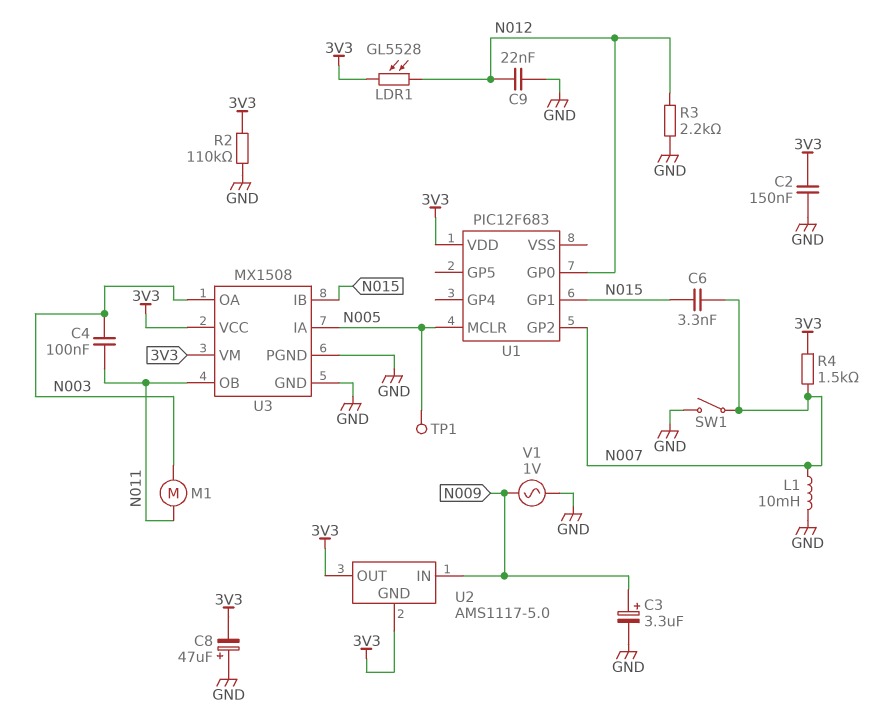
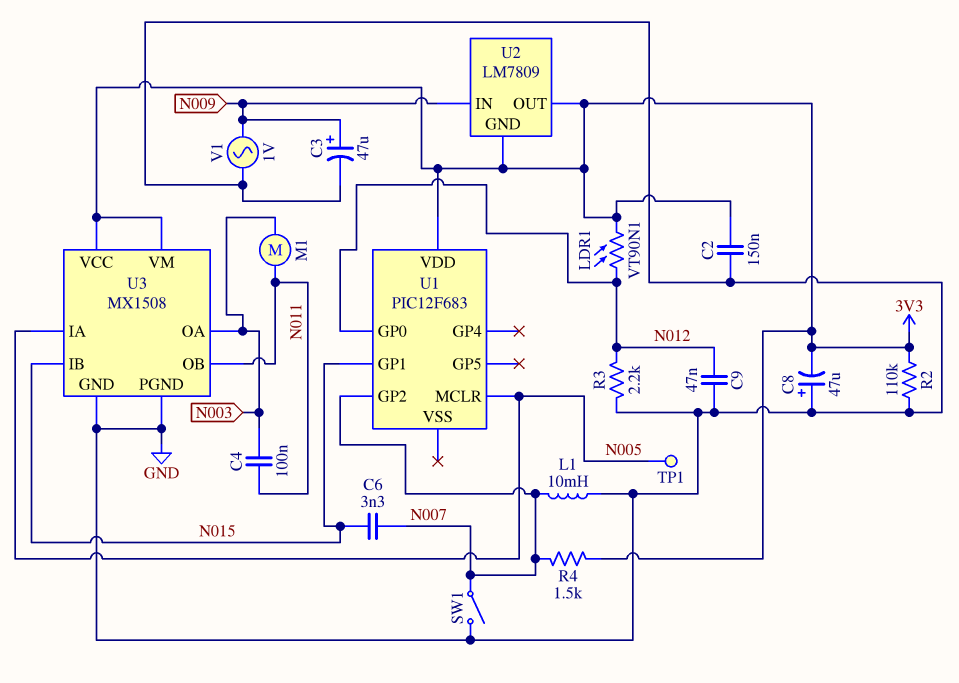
C3: 3.3uF (plus N009, minus GND) -> 47uF (plus N009, minus GND)
C9: 22nF (GND, N012) -> 47nF (GND, N012)
LDR1: GL5528 (3V3, N012) -> VT90N1 (3V3, N012)
U2: AMS1117-5.0 -> LM7809

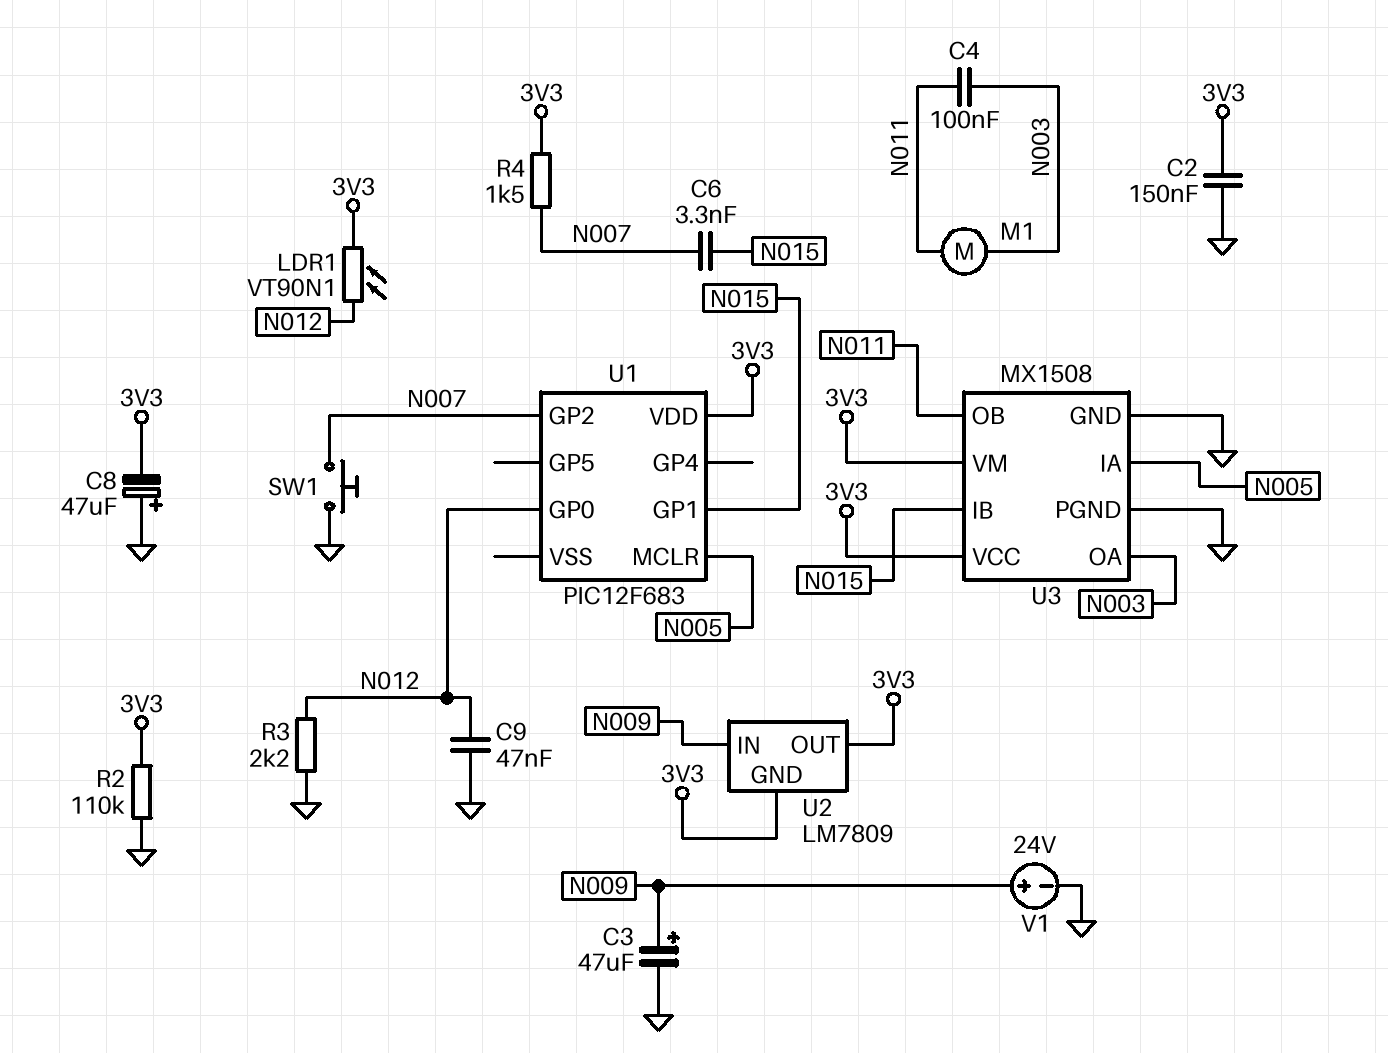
L1: 10mH (GND, N007) -> none
SW1: switch (GND, N007) -> button (GND, N007)
TP1: test point (N005) -> none
V1: AC 1V (GND, N009) -> 24V (plus N009, minus GND)

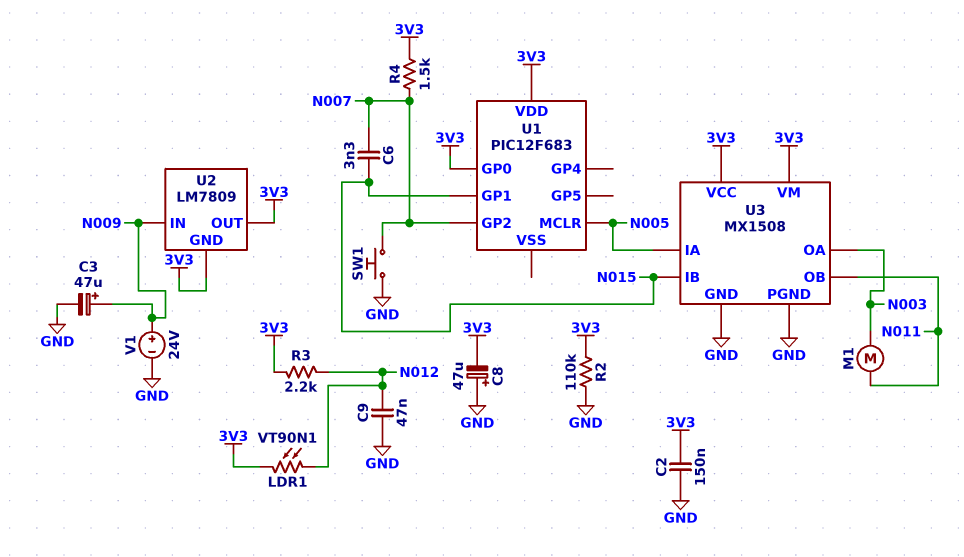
C4: 100nF (N003, N011) -> none
R3: 2.2k (GND, N012) -> 2.2k (3V3, N012)
U1 pin GP0: N012 -> 3V3

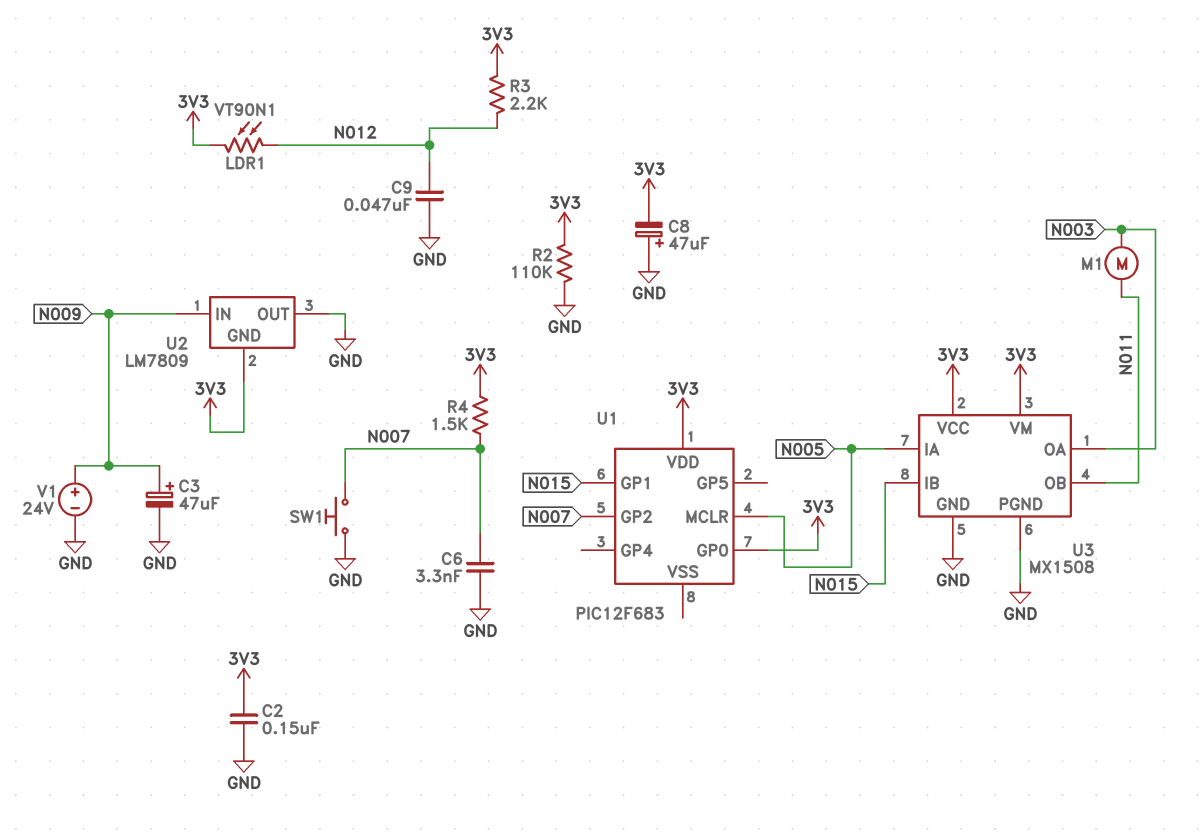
C6: 3.3nF (N007, N015) -> 3.3nF (GND, N007)
U2 pin OUT: 3V3 -> GND

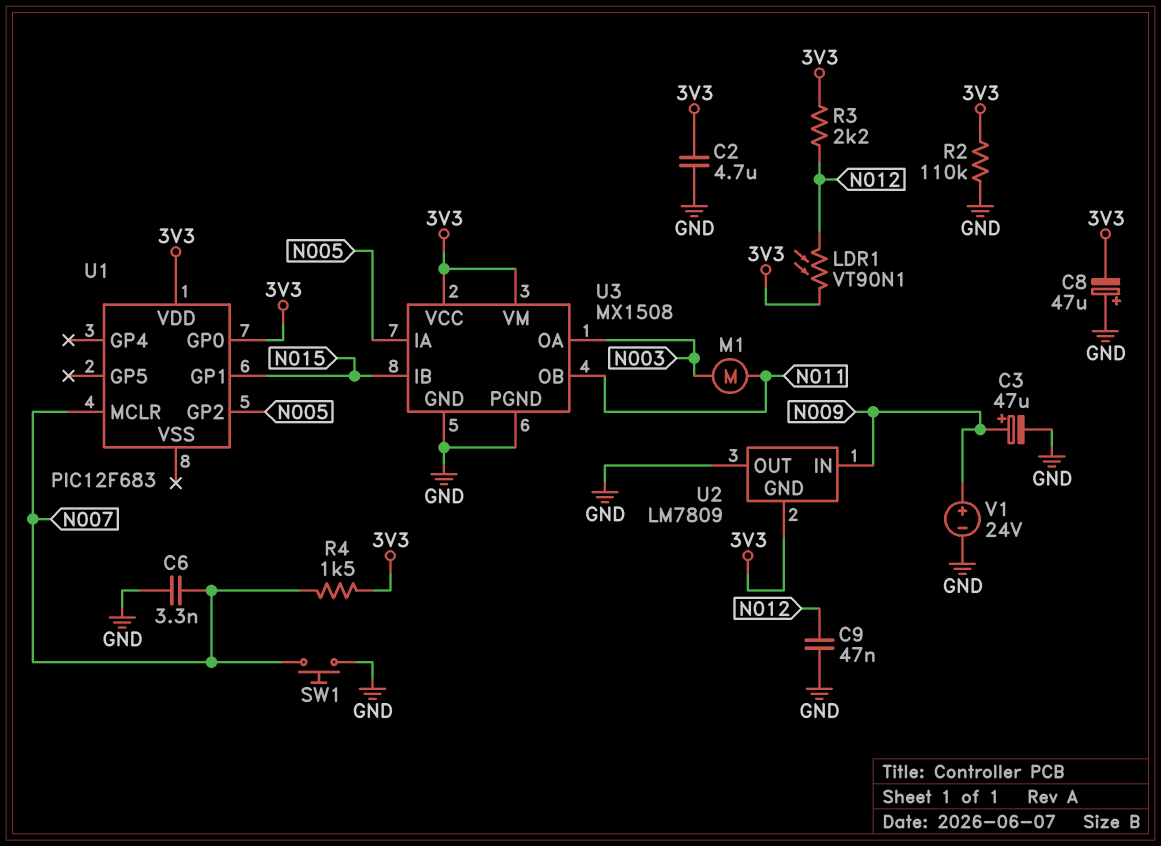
C2: 150nF (3V3, GND) -> 4.7uF (3V3, GND)
U1 pin GP2: N007 -> N005
U1 pin MCLR: N005 -> N007

